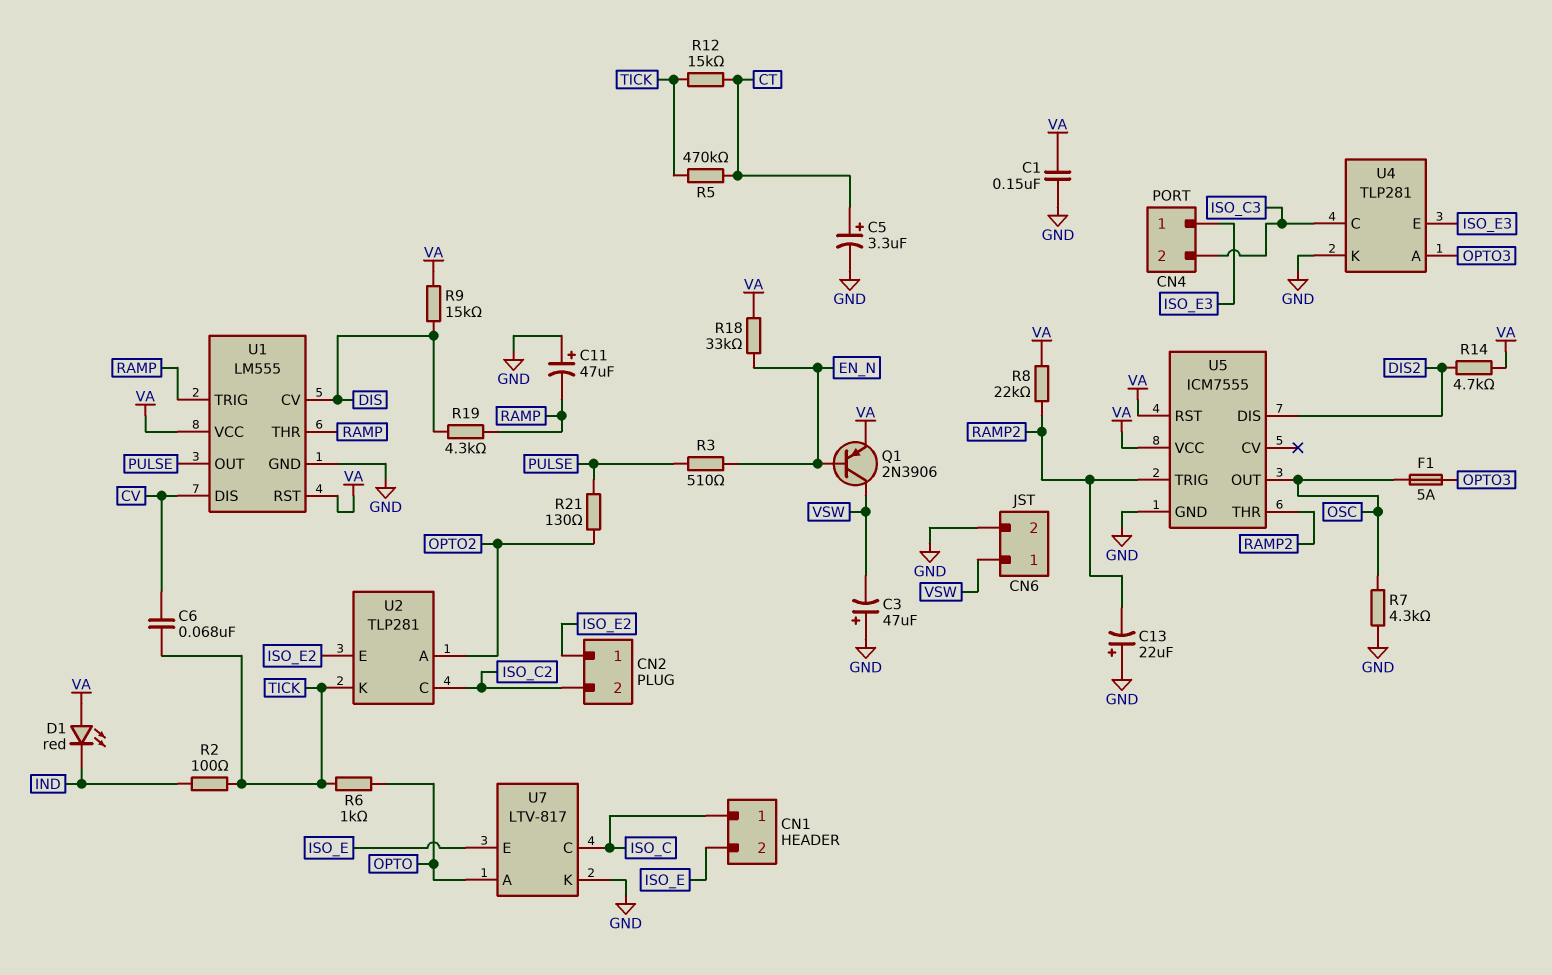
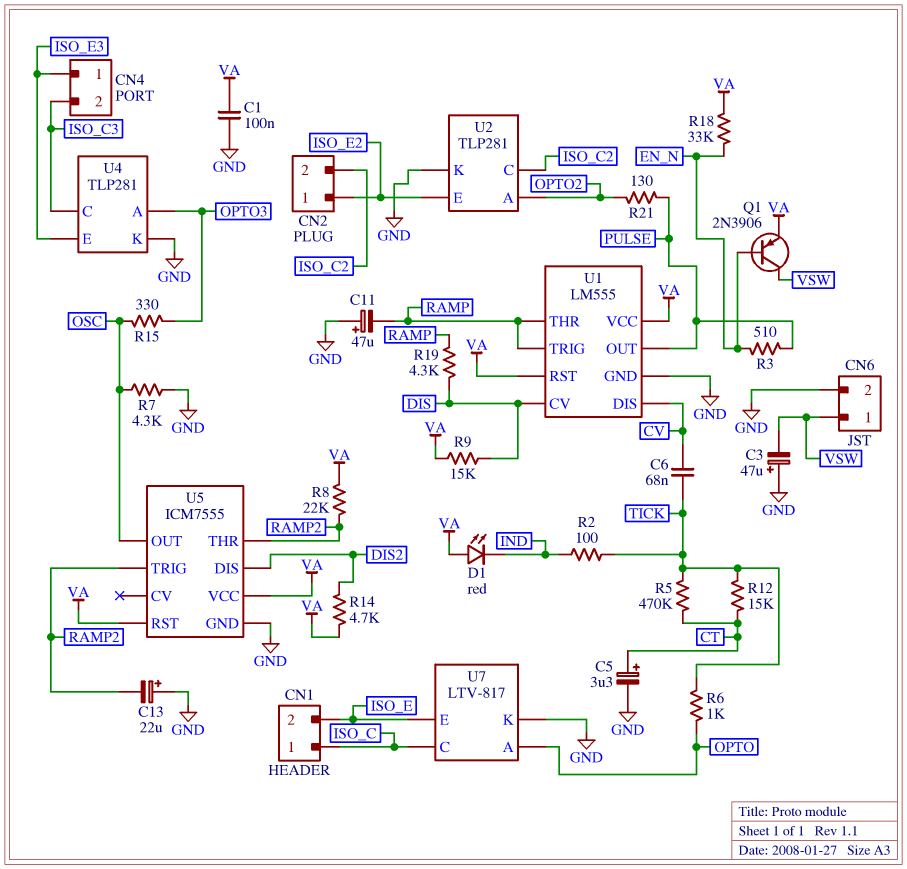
C1: 150nF (GND, VA) -> 100nF (GND, VA)
F1: 5A (OPTO3, OSC) -> none
R15: none -> 330 (OPTO3, OSC)
U2 pin K: TICK -> GND

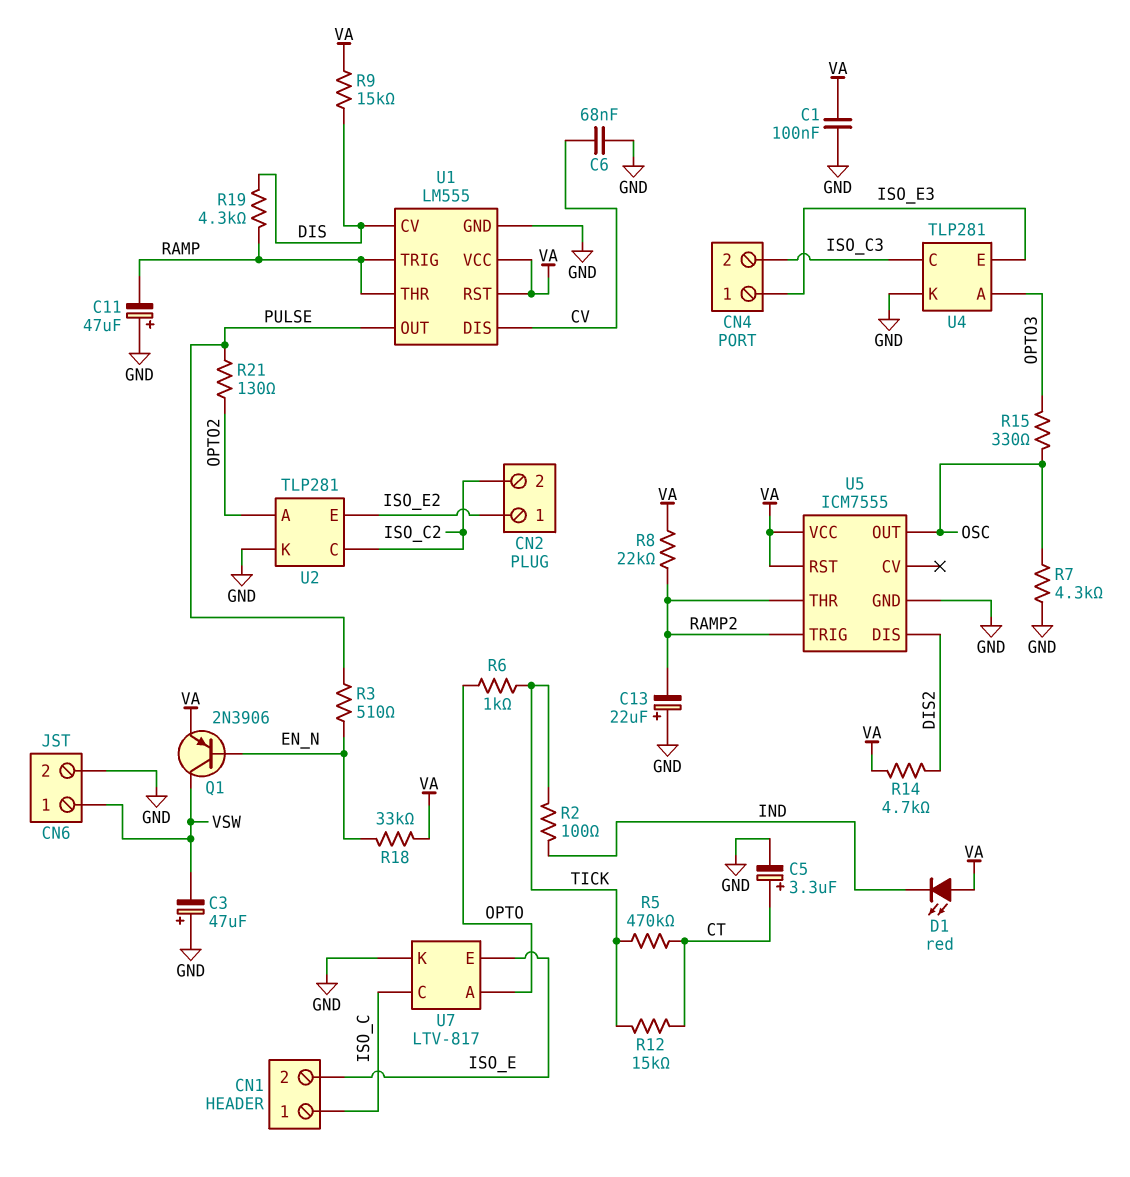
C6: 68nF (CV, TICK) -> 68nF (CV, GND)

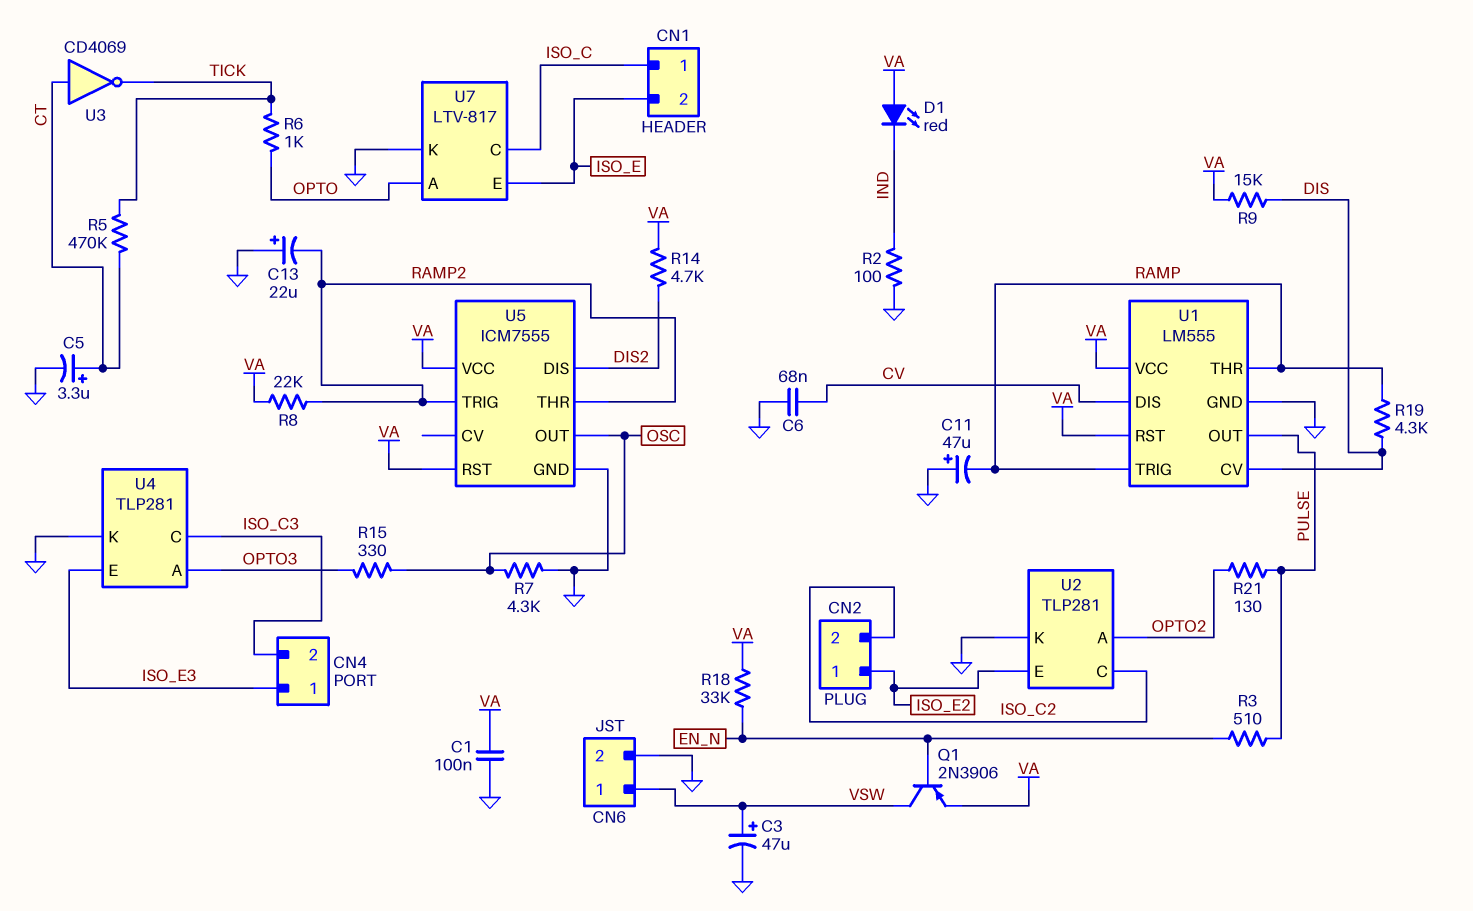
C3: 47uF (plus GND, minus VSW) -> 47uF (plus VSW, minus GND)
R2: 100 (IND, TICK) -> 100 (GND, IND)
R12: 15k (CT, TICK) -> none
U3: none -> NOT CD4069 (in CT, out TICK)

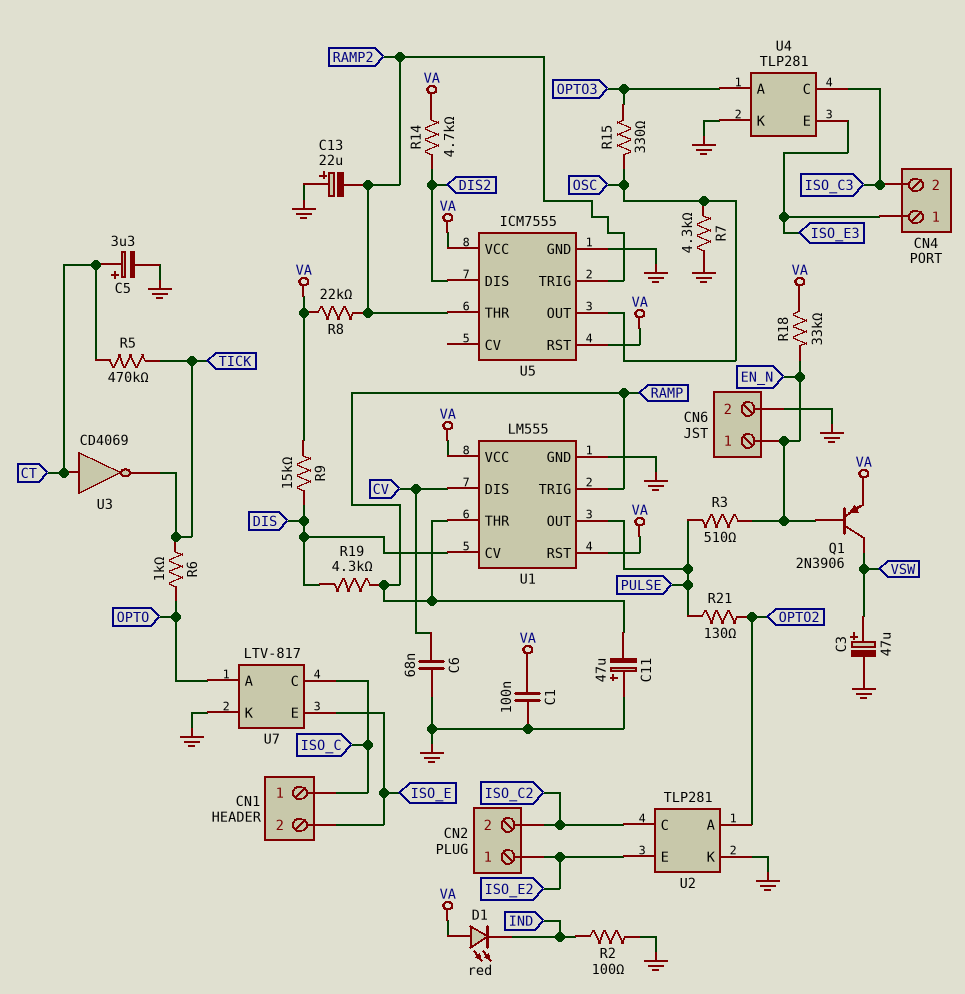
CN6 pin 1: VSW -> EN_N

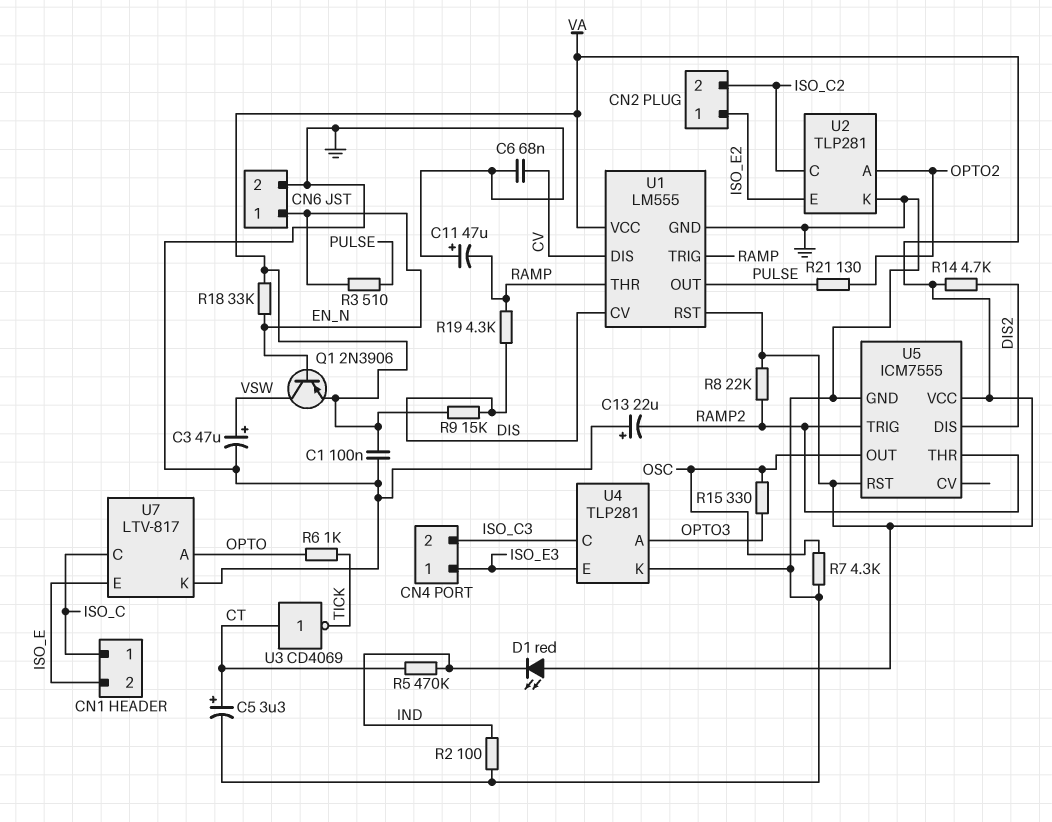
R5: 470k (CT, TICK) -> 470k (CT, IND)

